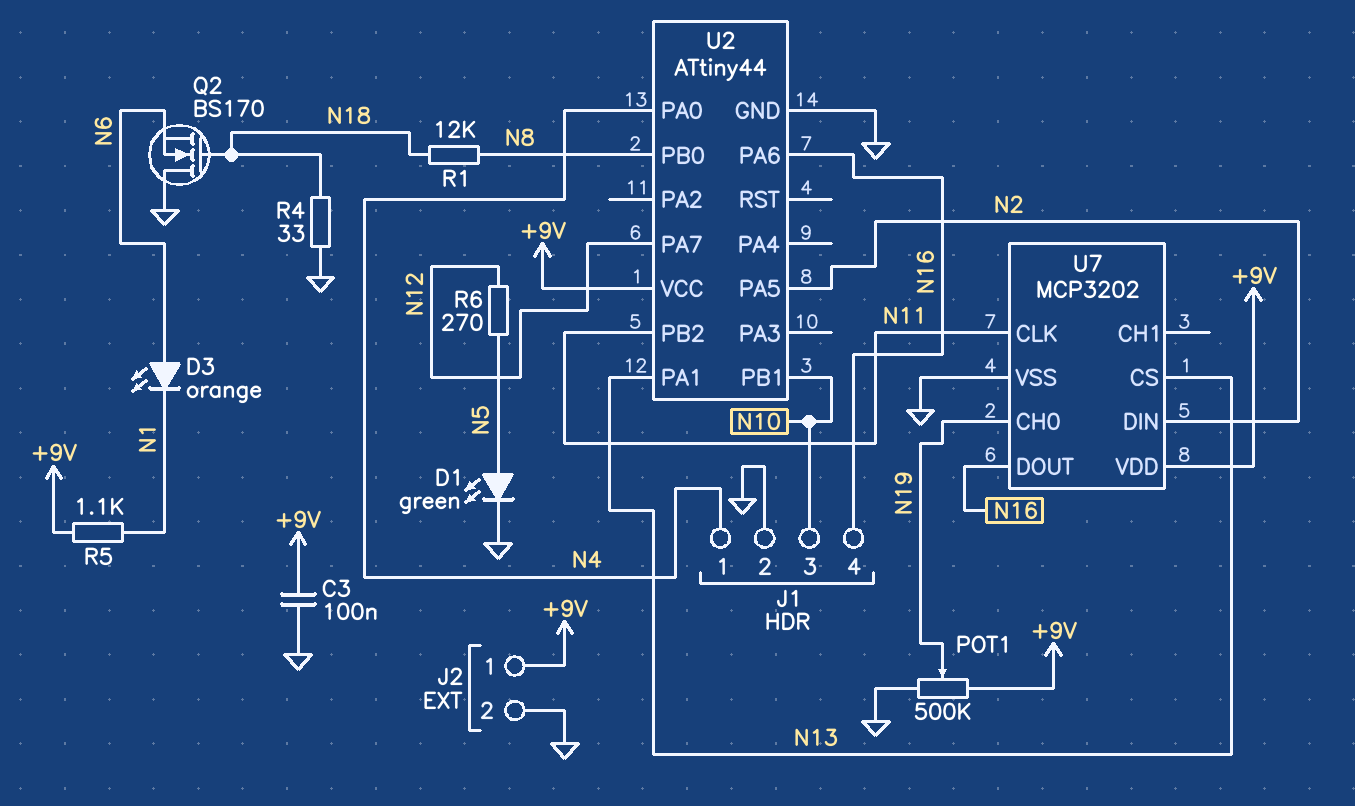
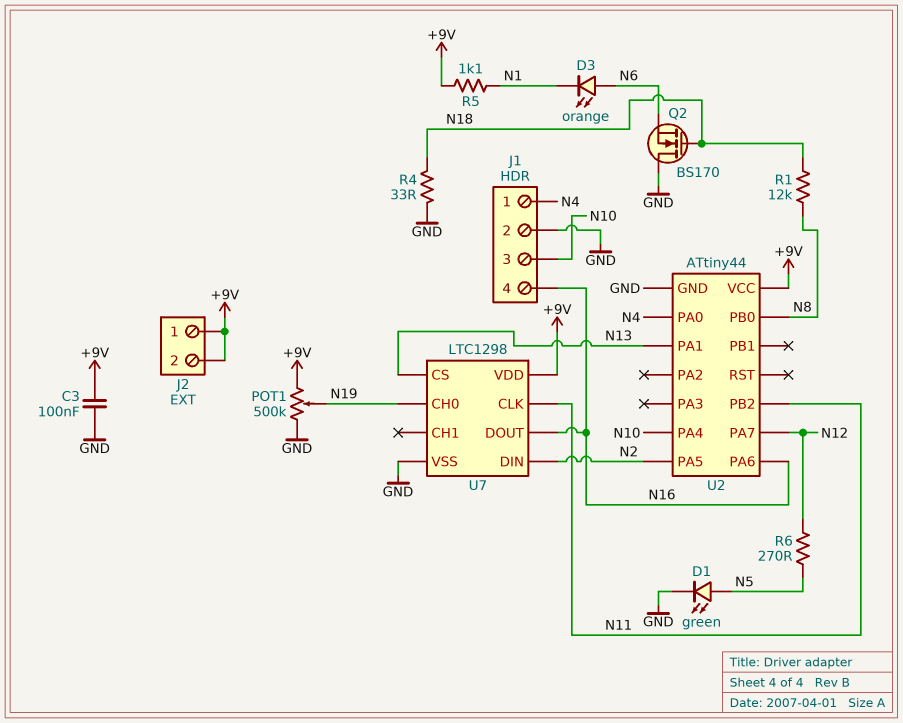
J2 pin 2: GND -> +9V
U2 pin PA4: none -> N10
U2 pin PB1: N10 -> none
U7: MCP3202 -> LTC1298

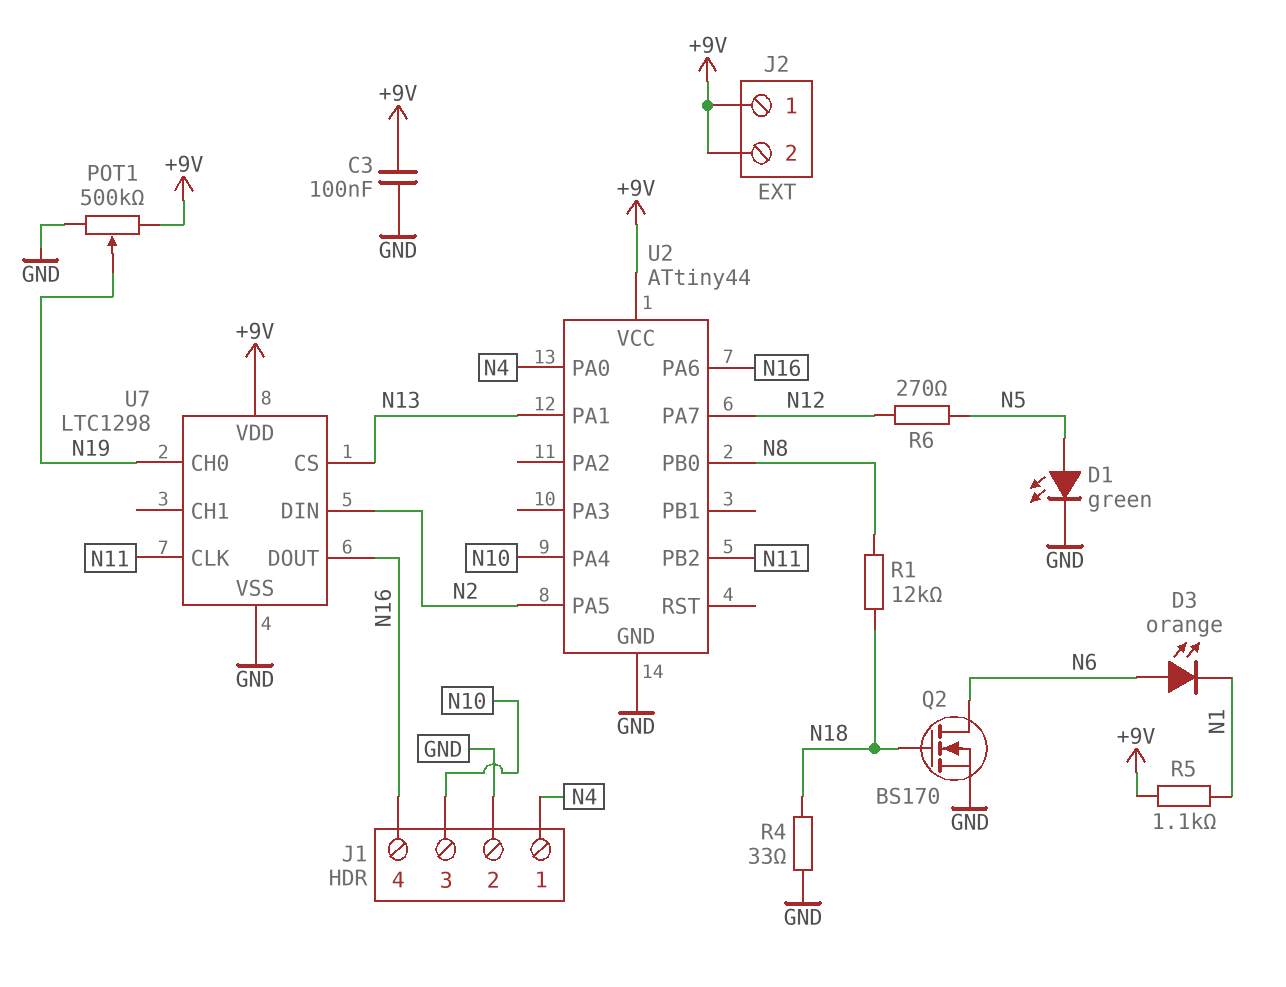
Q2: NMOS BS170 (G N18, D GND, S N6) -> NMOS BS170 (G N18, D N6, S GND)

